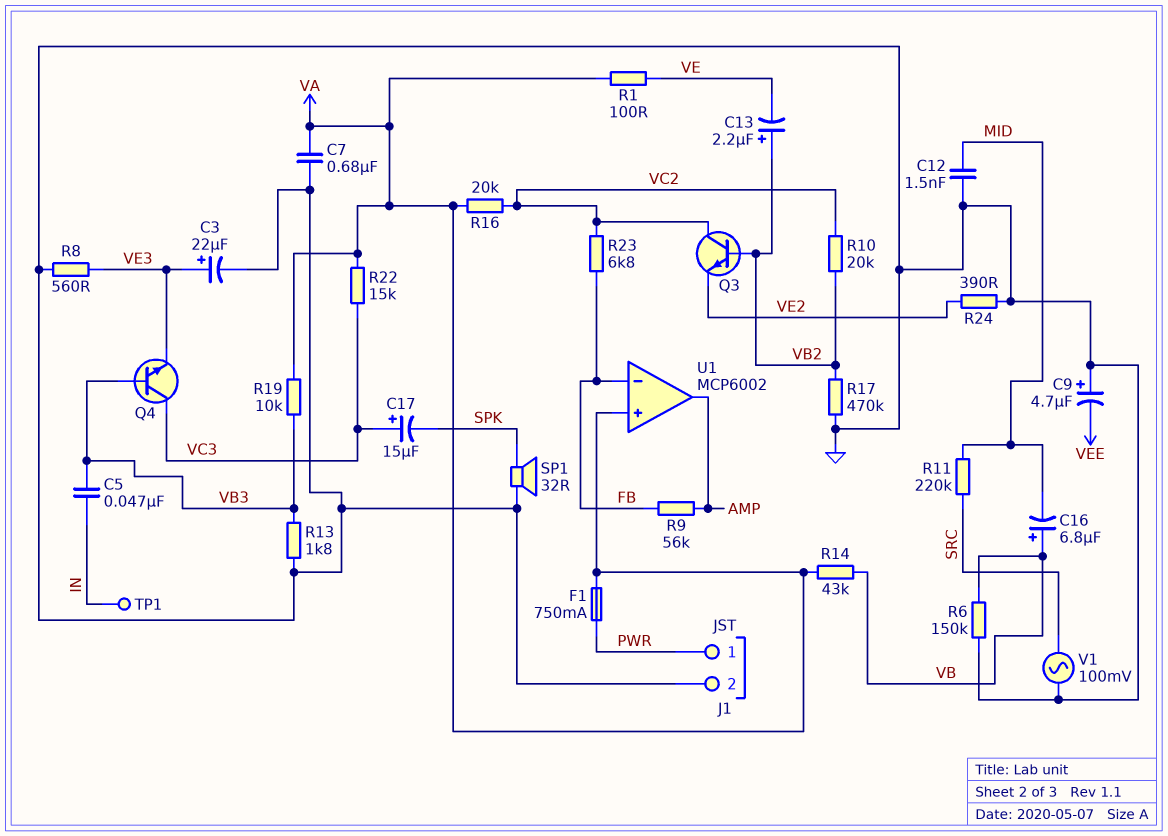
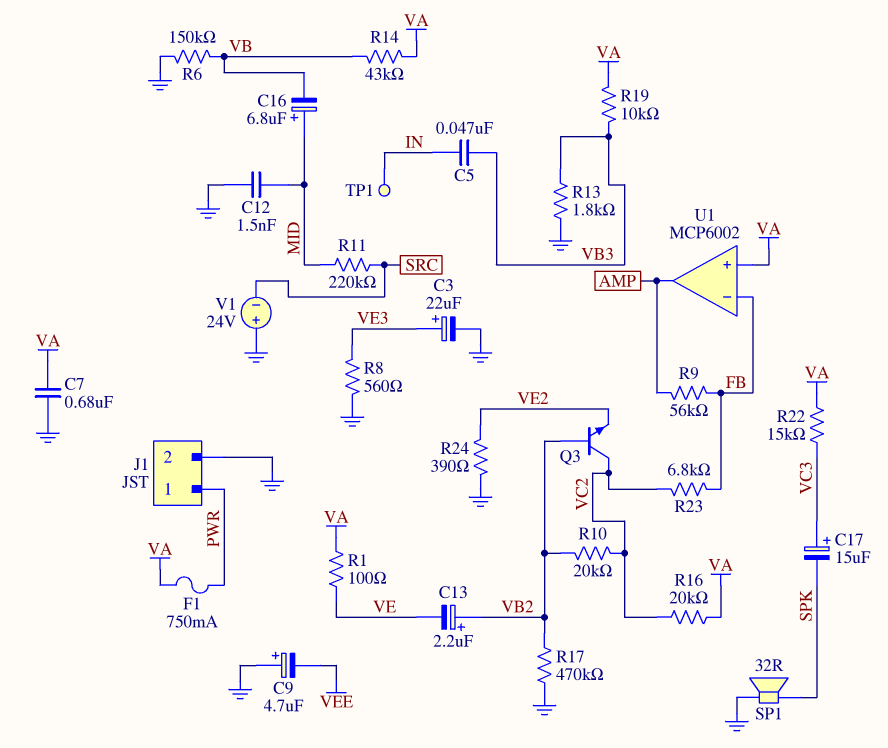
C16: 6.8uF (plus VB, minus MID) -> 6.8uF (plus MID, minus VB)
Q4: NPN (B VB3, C VC3, E VE3) -> none
V1: AC 100mV (GND, SRC) -> 24V (plus GND, minus SRC)

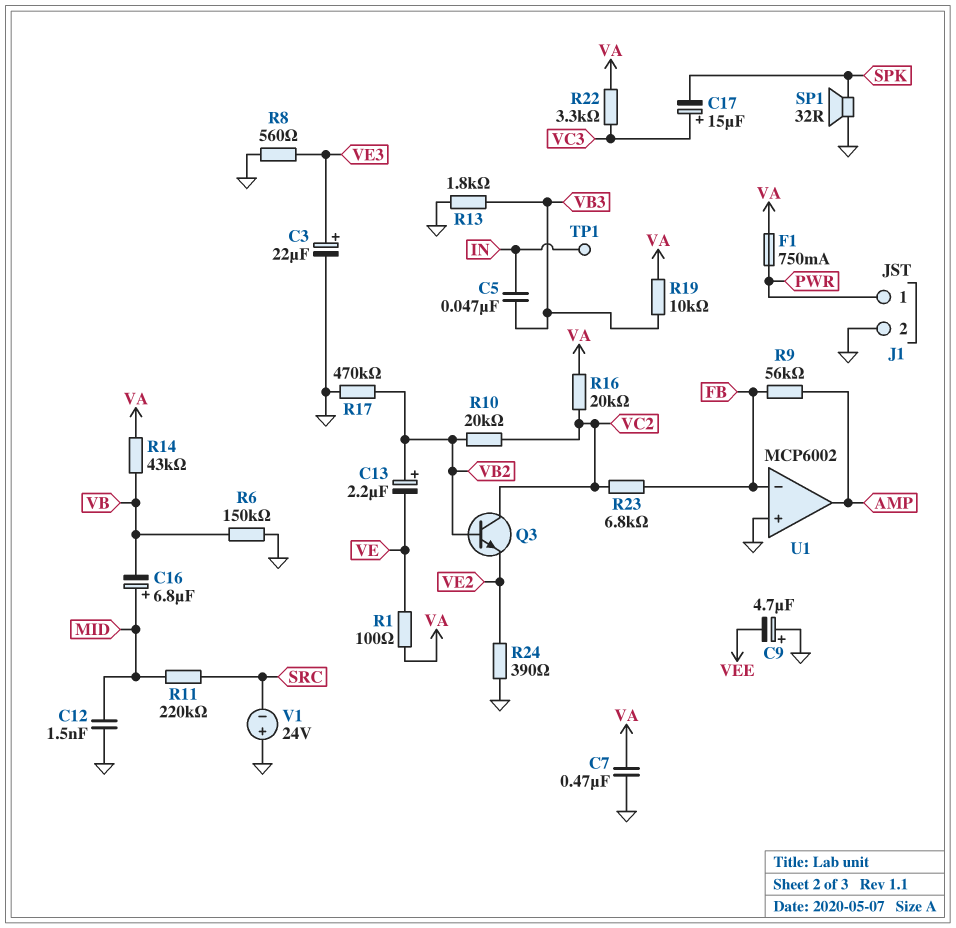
C7: 680nF (GND, VA) -> 470nF (GND, VA)
R22: 15k (VA, VC3) -> 3.3k (VA, VC3)
U1 pin in+: VA -> GND

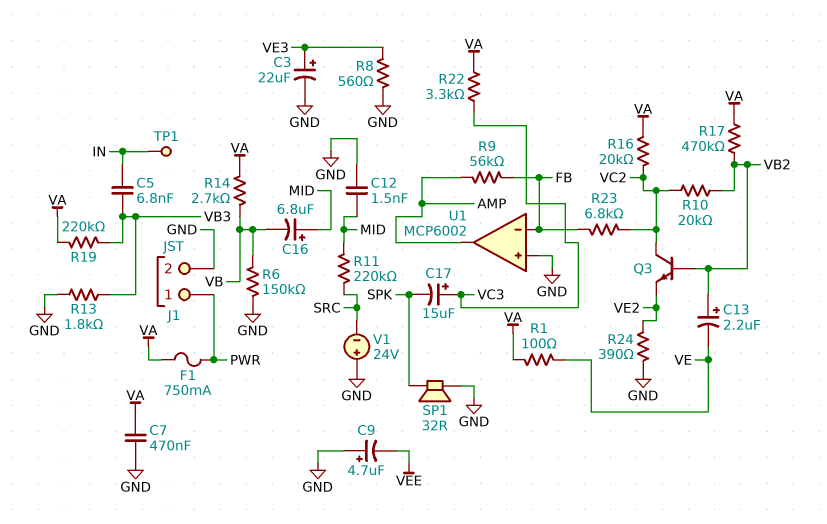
C5: 47nF (IN, VB3) -> 6.8nF (IN, VB3)
R14: 43k (VA, VB) -> 2.7k (VA, VB)
R17: 470k (GND, VB2) -> 470k (VA, VB2)
R19: 10k (VA, VB3) -> 220k (VA, VB3)

